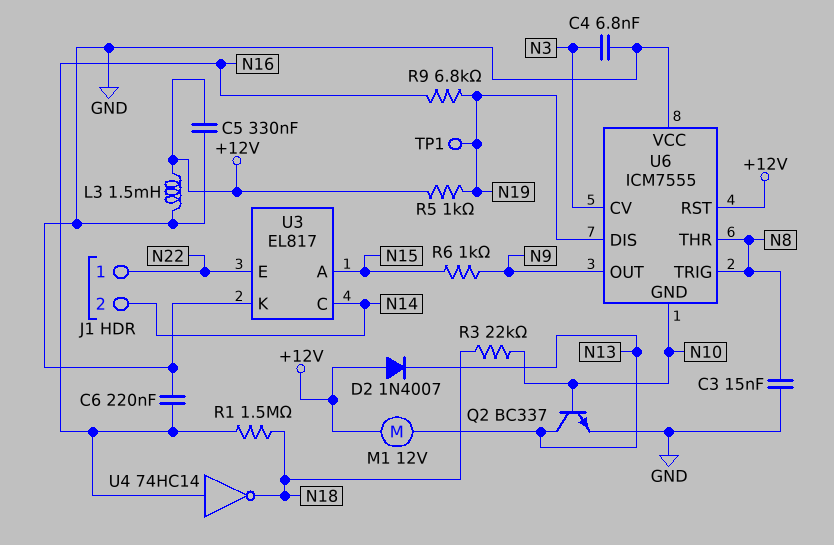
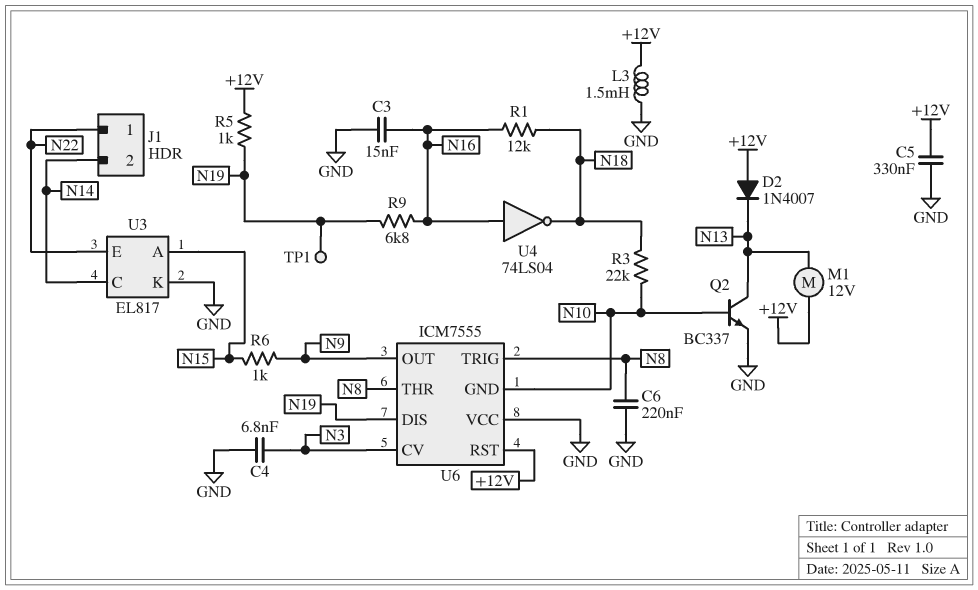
C3: 15nF (GND, N8) -> 15nF (GND, N16)
C6: 220nF (GND, N16) -> 220nF (GND, N8)
R1: 1.5M (N16, N18) -> 12k (N16, N18)
U4: NOT 74HC14 (in N16, out N18) -> NOT 74LS04 (in N16, out N18)

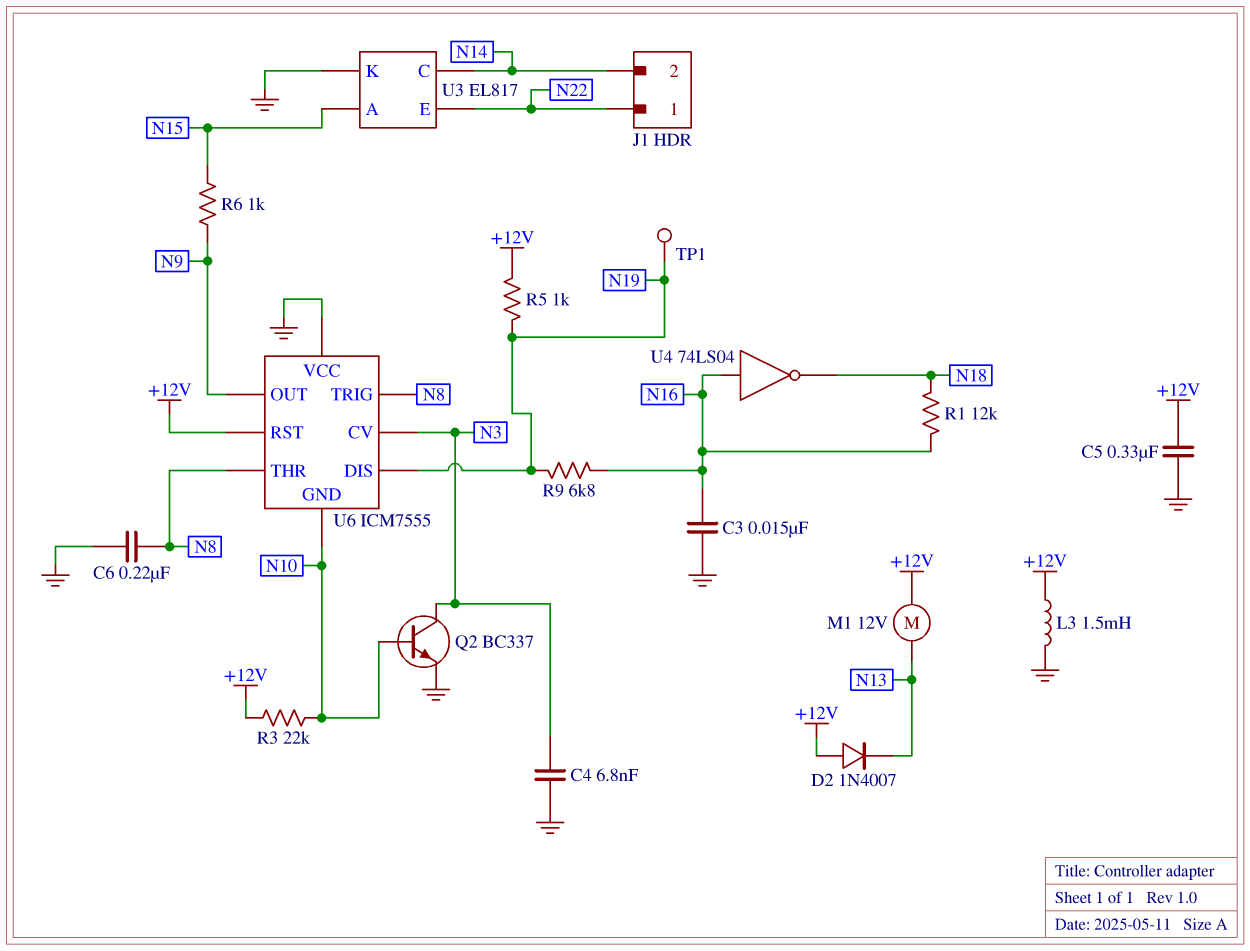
Q2: NPN BC337 (B N10, C N13, E GND) -> NPN BC337 (B N10, C N3, E GND)
R3: 22k (N10, N18) -> 22k (+12V, N10)

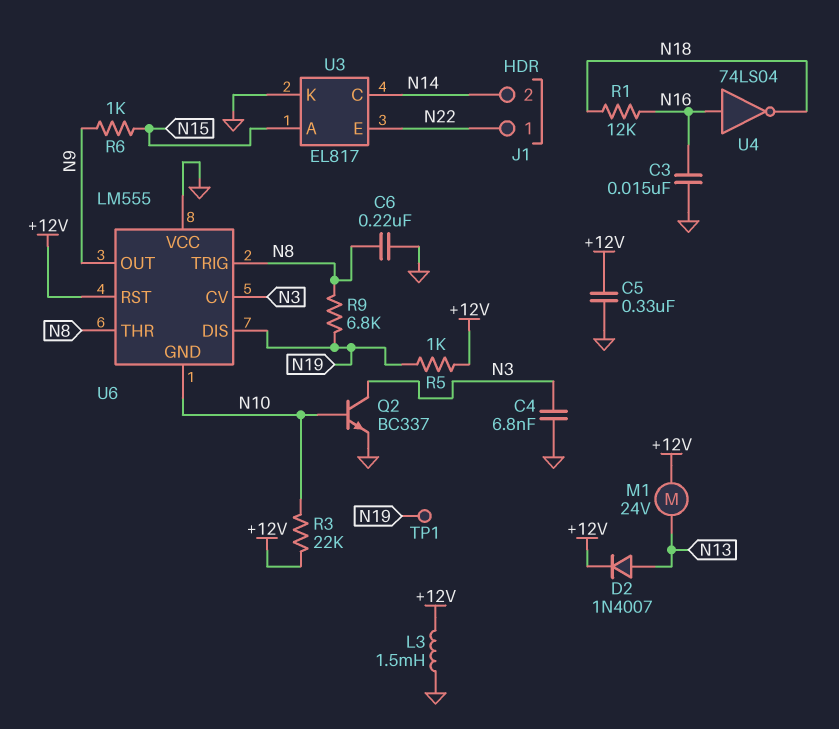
D2: diode 1N4007 (A +12V, K N13) -> diode 1N4007 (A N13, K +12V)
M1: motor 12V (+12V, N13) -> motor 24V (+12V, N13)
R9: 6.8k (N16, N19) -> 6.8k (N8, N19)
U6: ICM7555 -> LM555

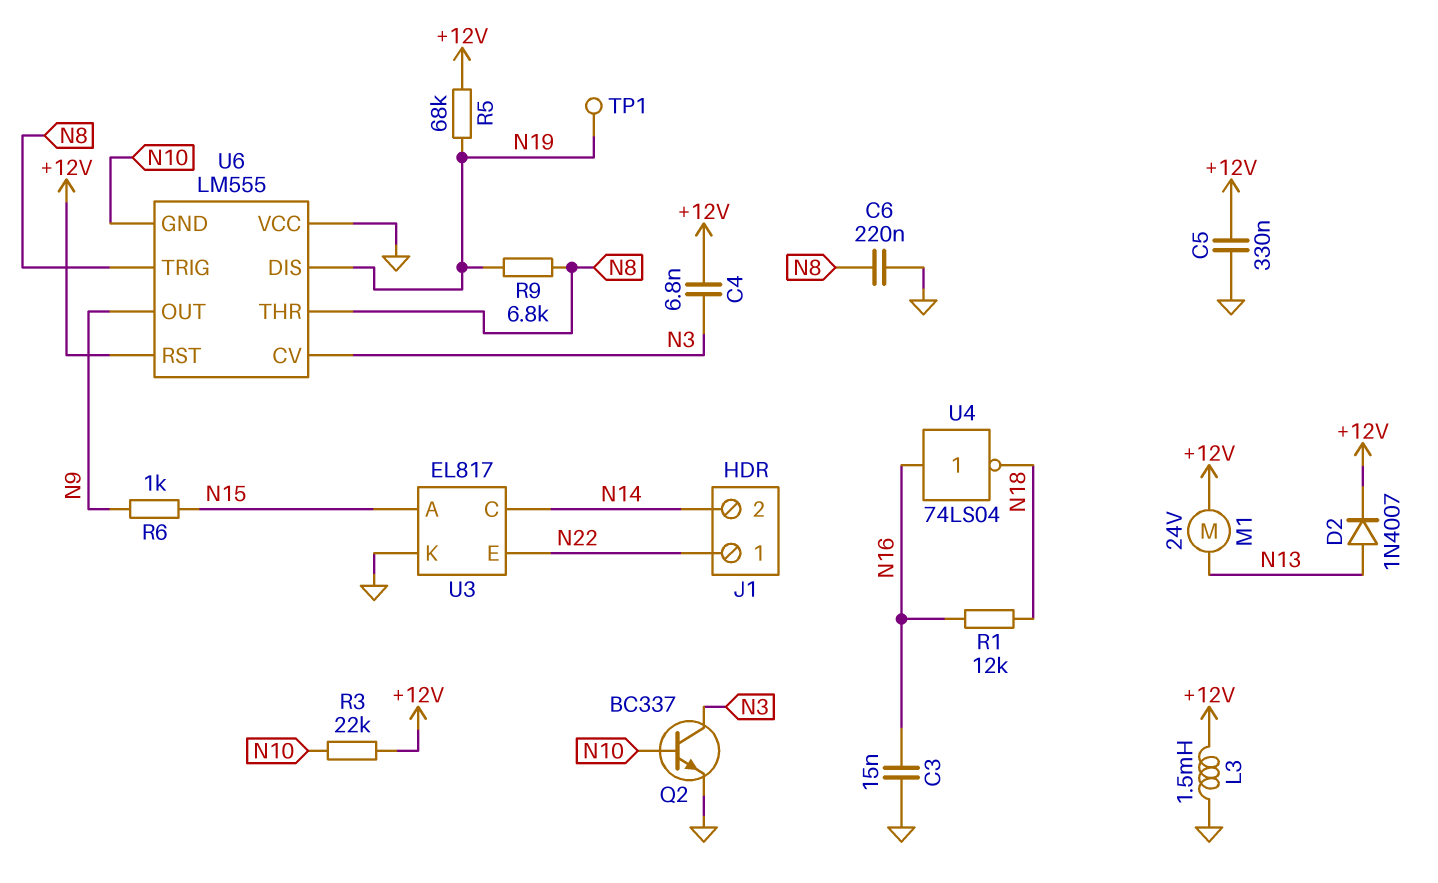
C4: 6.8nF (GND, N3) -> 6.8nF (+12V, N3)
R5: 1k (+12V, N19) -> 68k (+12V, N19)

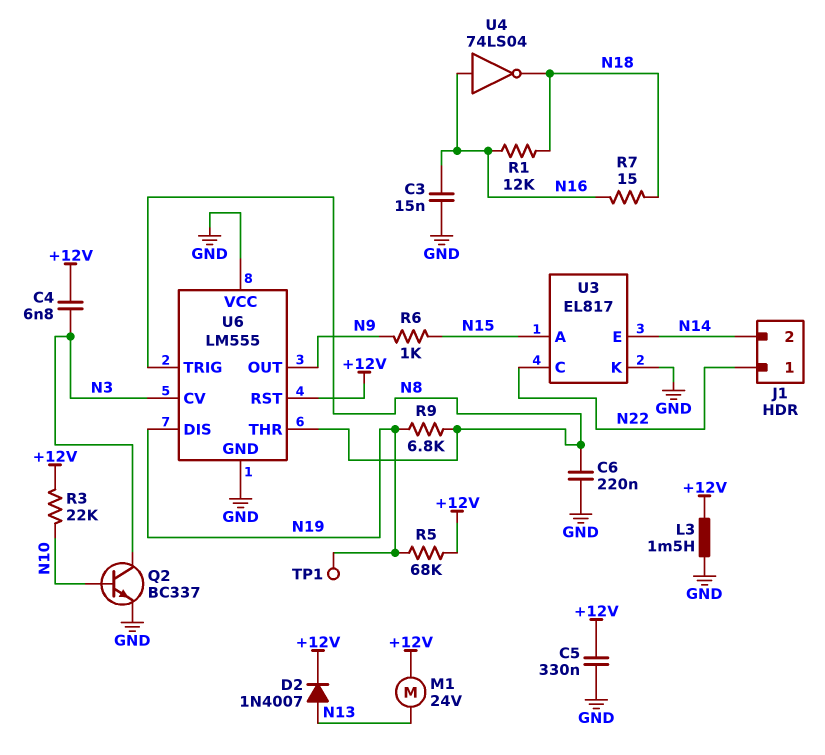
R7: none -> 15 (N16, N18)
U3 pin C: N14 -> N22
U3 pin E: N22 -> N14
U6 pin GND: N10 -> GND

